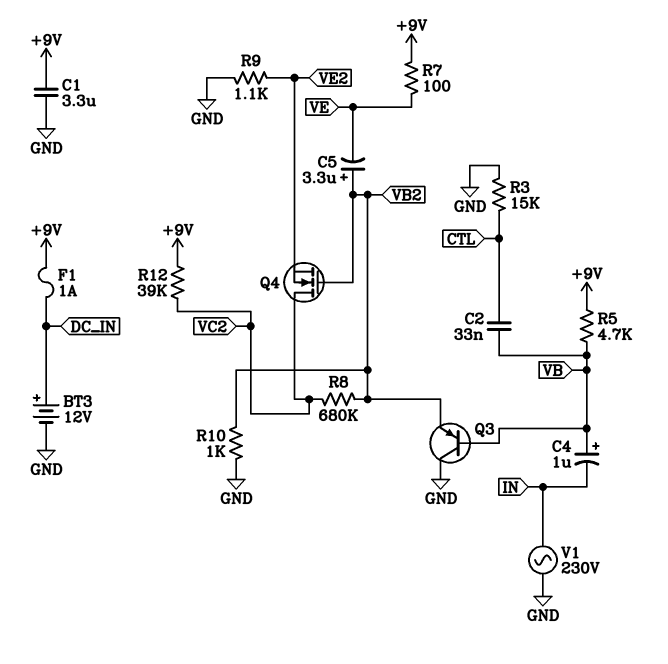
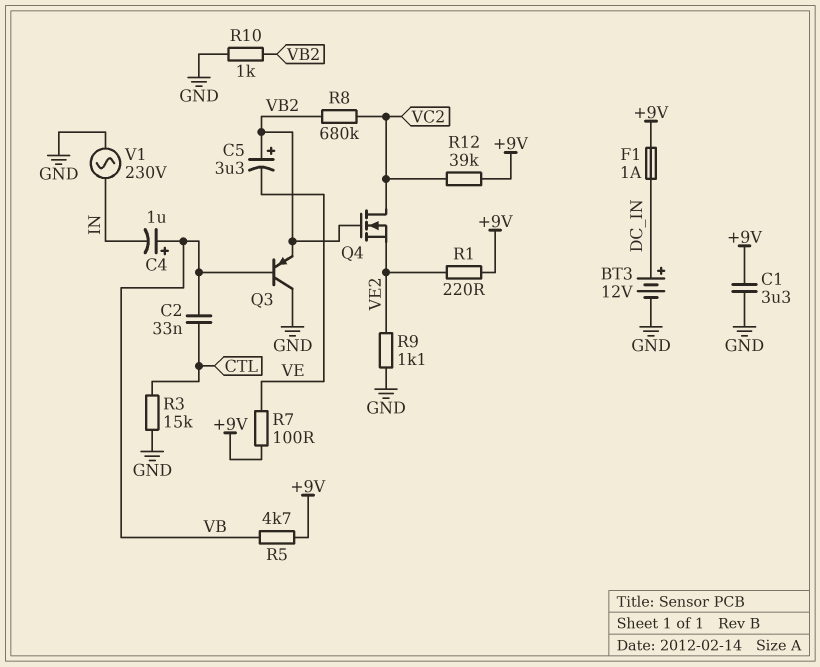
R1: none -> 220 (+9V, VE2)

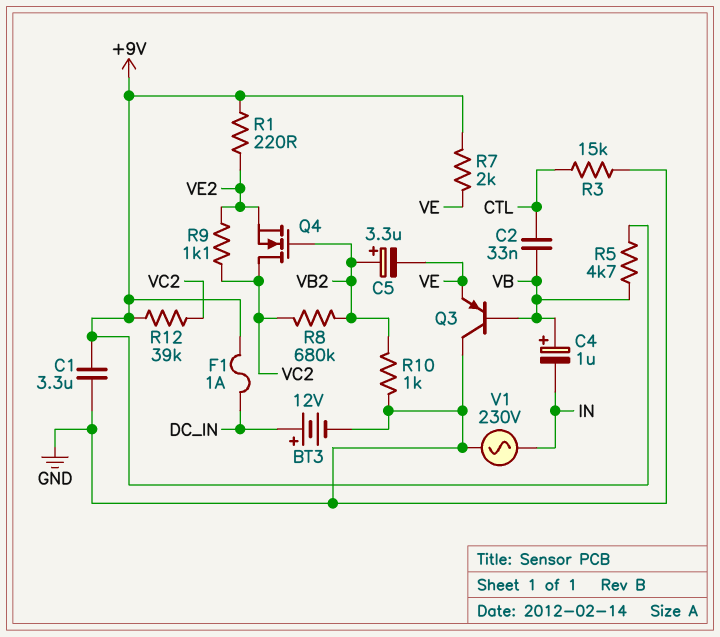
Q3: PNP (B VB, C GND, E VB2) -> PNP (B VB, C GND, E VE)
R7: 100 (+9V, VE) -> 2k (+9V, VE)
R9: 1.1k (GND, VE2) -> 1.1k (VC2, VE2)

